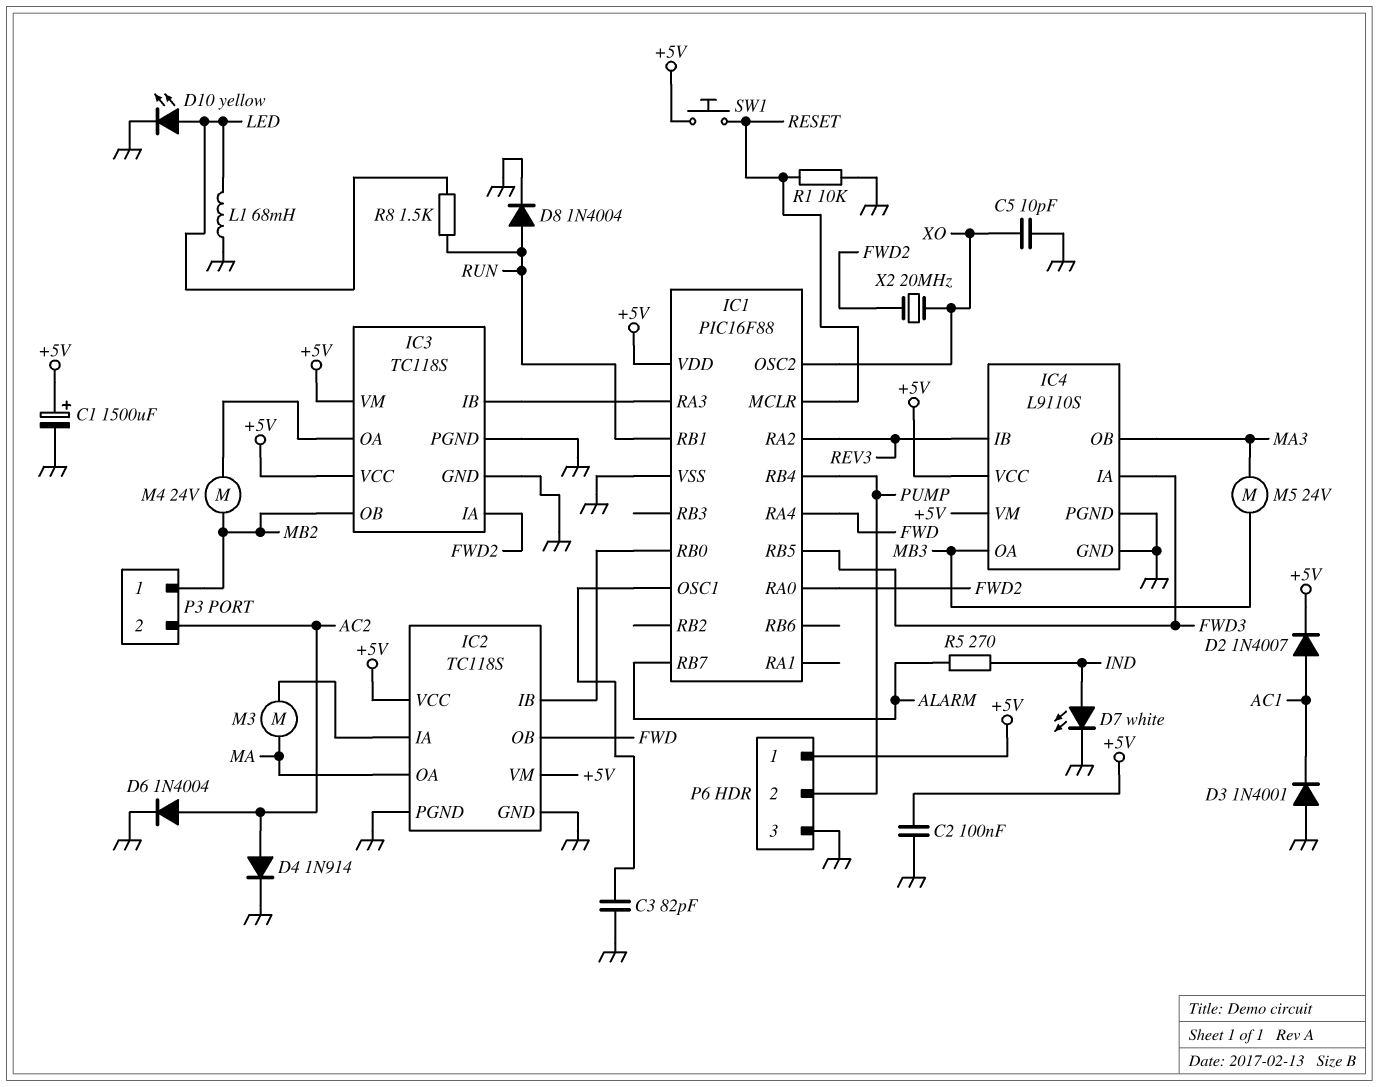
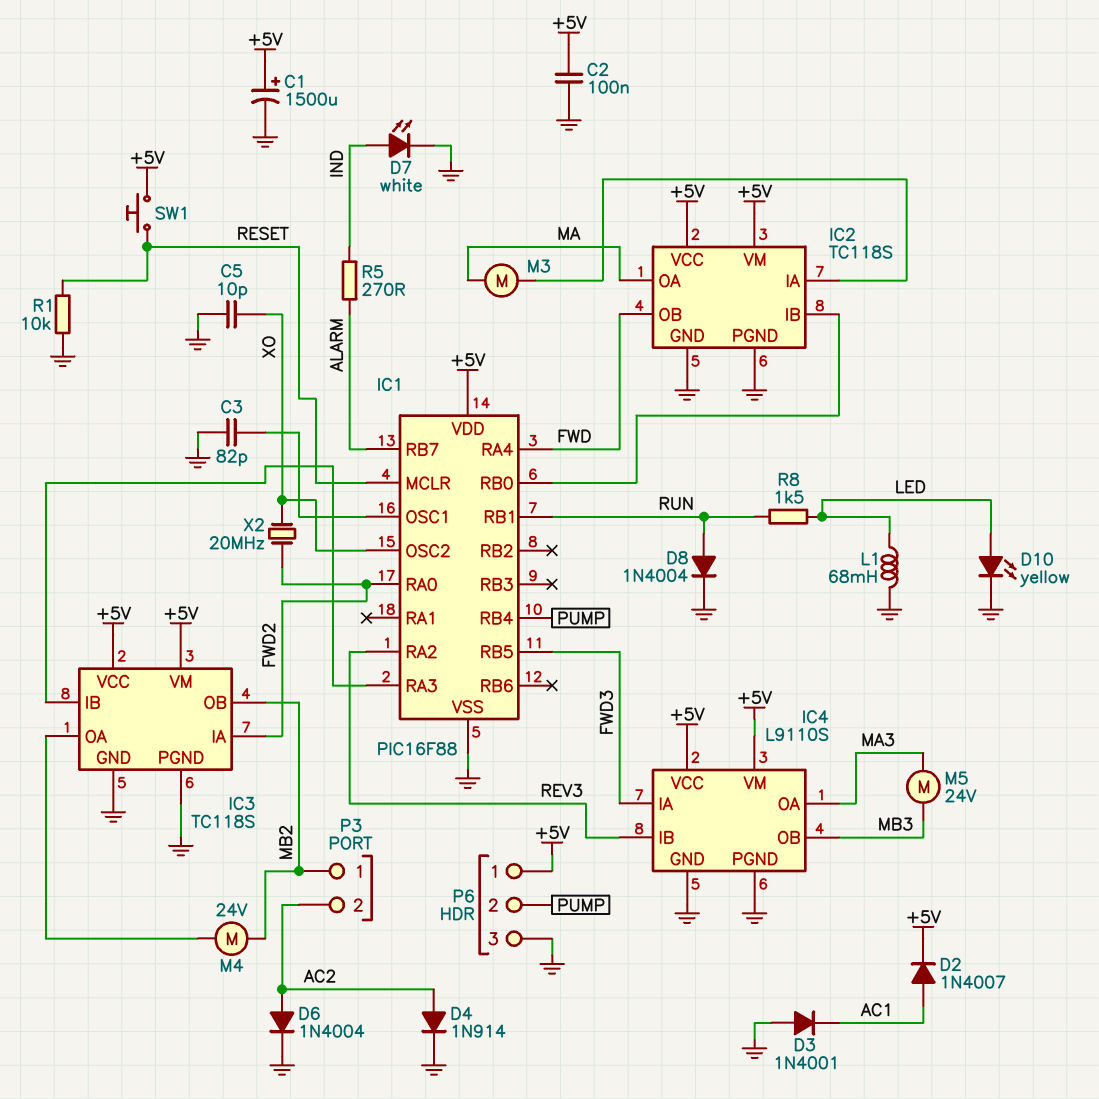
IC4 pin OA: MB3 -> MA3
IC4 pin OB: MA3 -> MB3

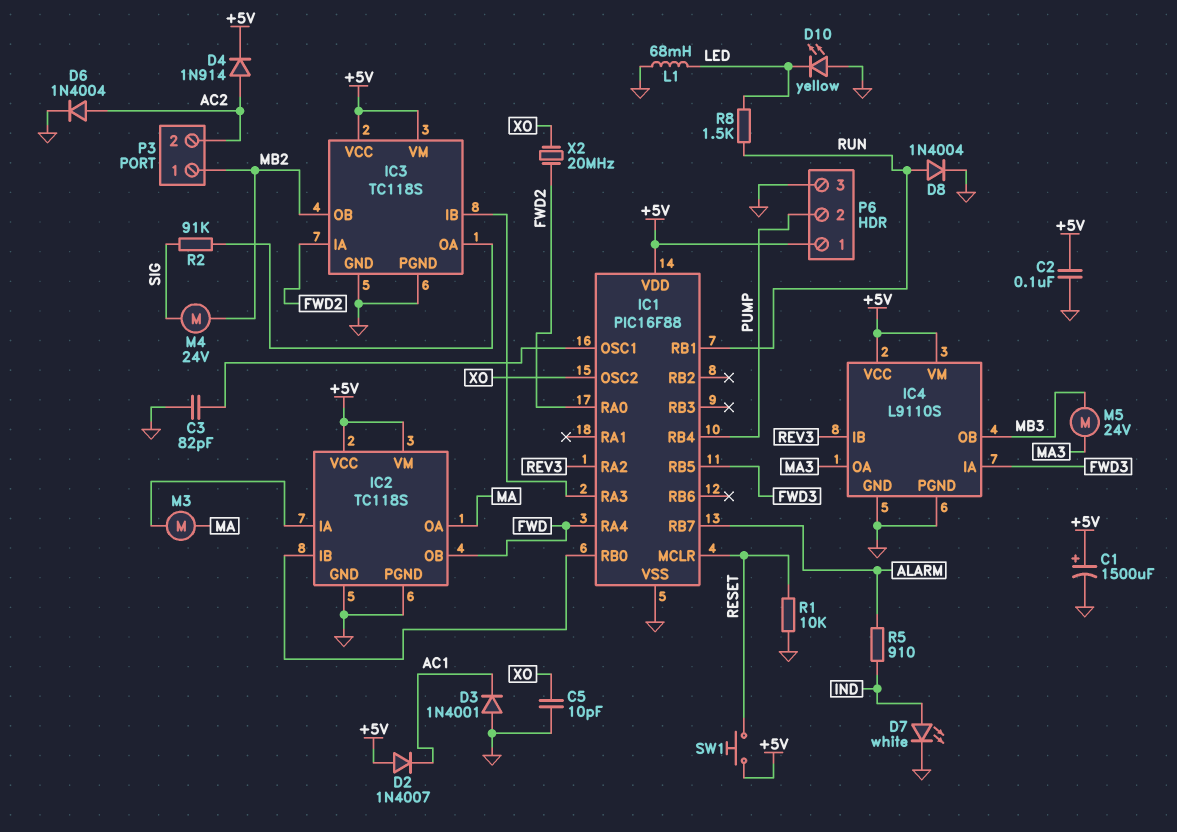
D2: diode 1N4007 (A AC1, K +5V) -> diode 1N4007 (A +5V, K AC1)
D4: diode 1N914 (A AC2, K GND) -> diode 1N914 (A AC2, K +5V)
D10: LED yellow (A LED, K GND) -> LED yellow (A GND, K LED)
M4: motor 24V (IC3/OA, MB2) -> motor 24V (MB2, SIG)
R2: none -> 91k (IC3/OA, SIG)
R5: 270 (ALARM, IND) -> 910 (ALARM, IND)

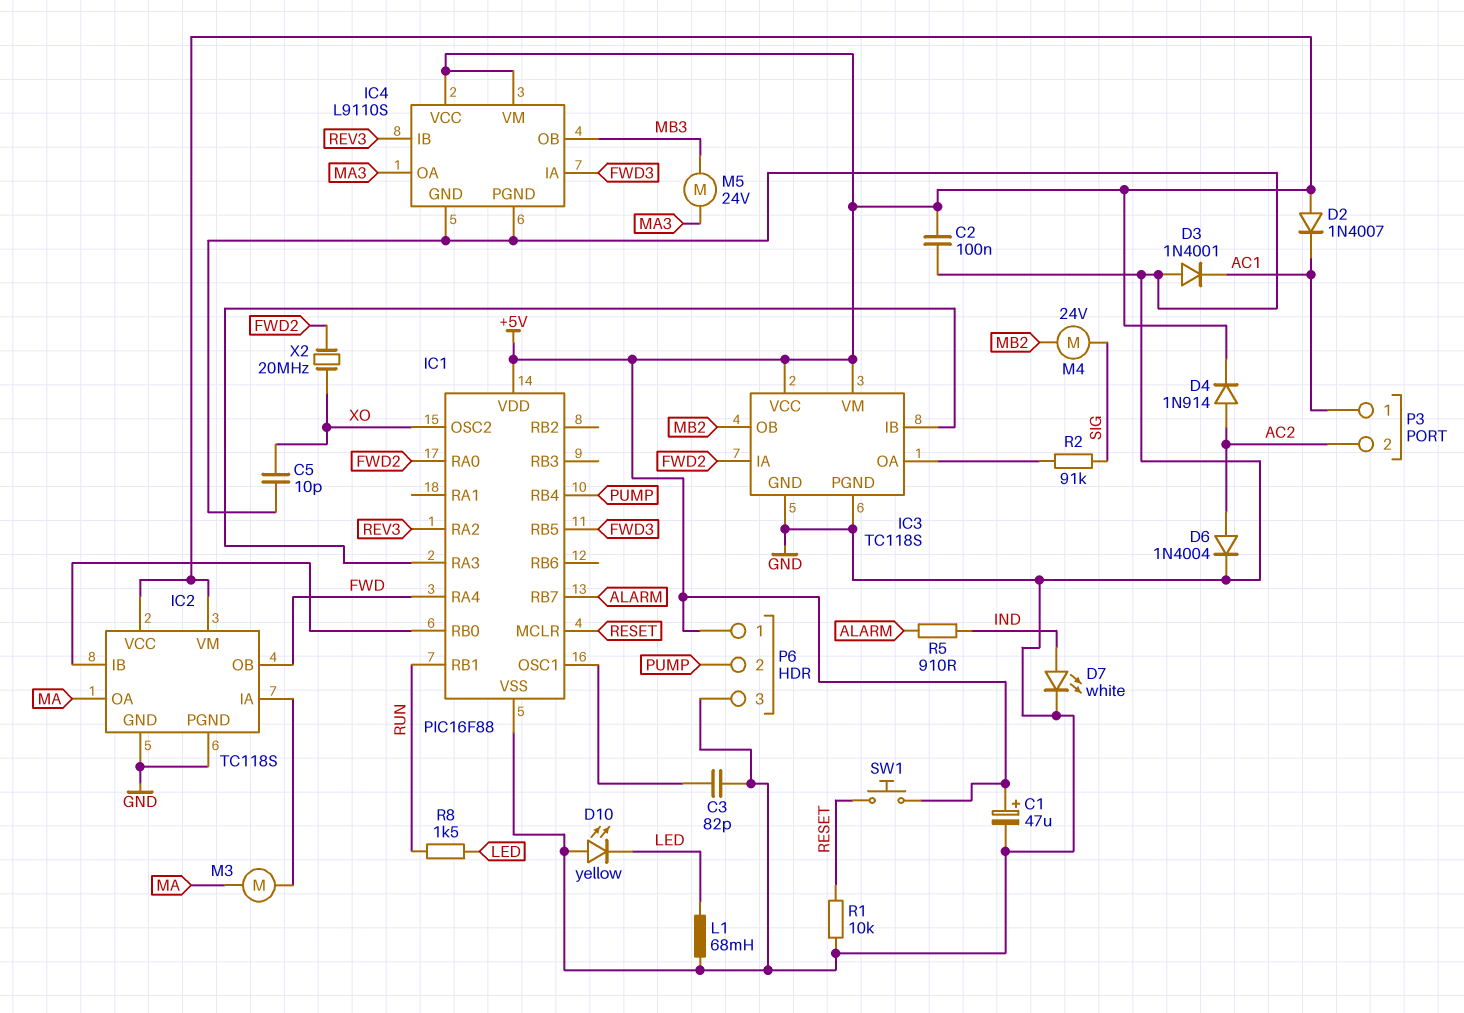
C1: 1500uF (plus +5V, minus GND) -> 47uF (plus +5V, minus GND)
D8: diode 1N4004 (A RUN, K GND) -> none
P3 pin 1: MB2 -> AC1

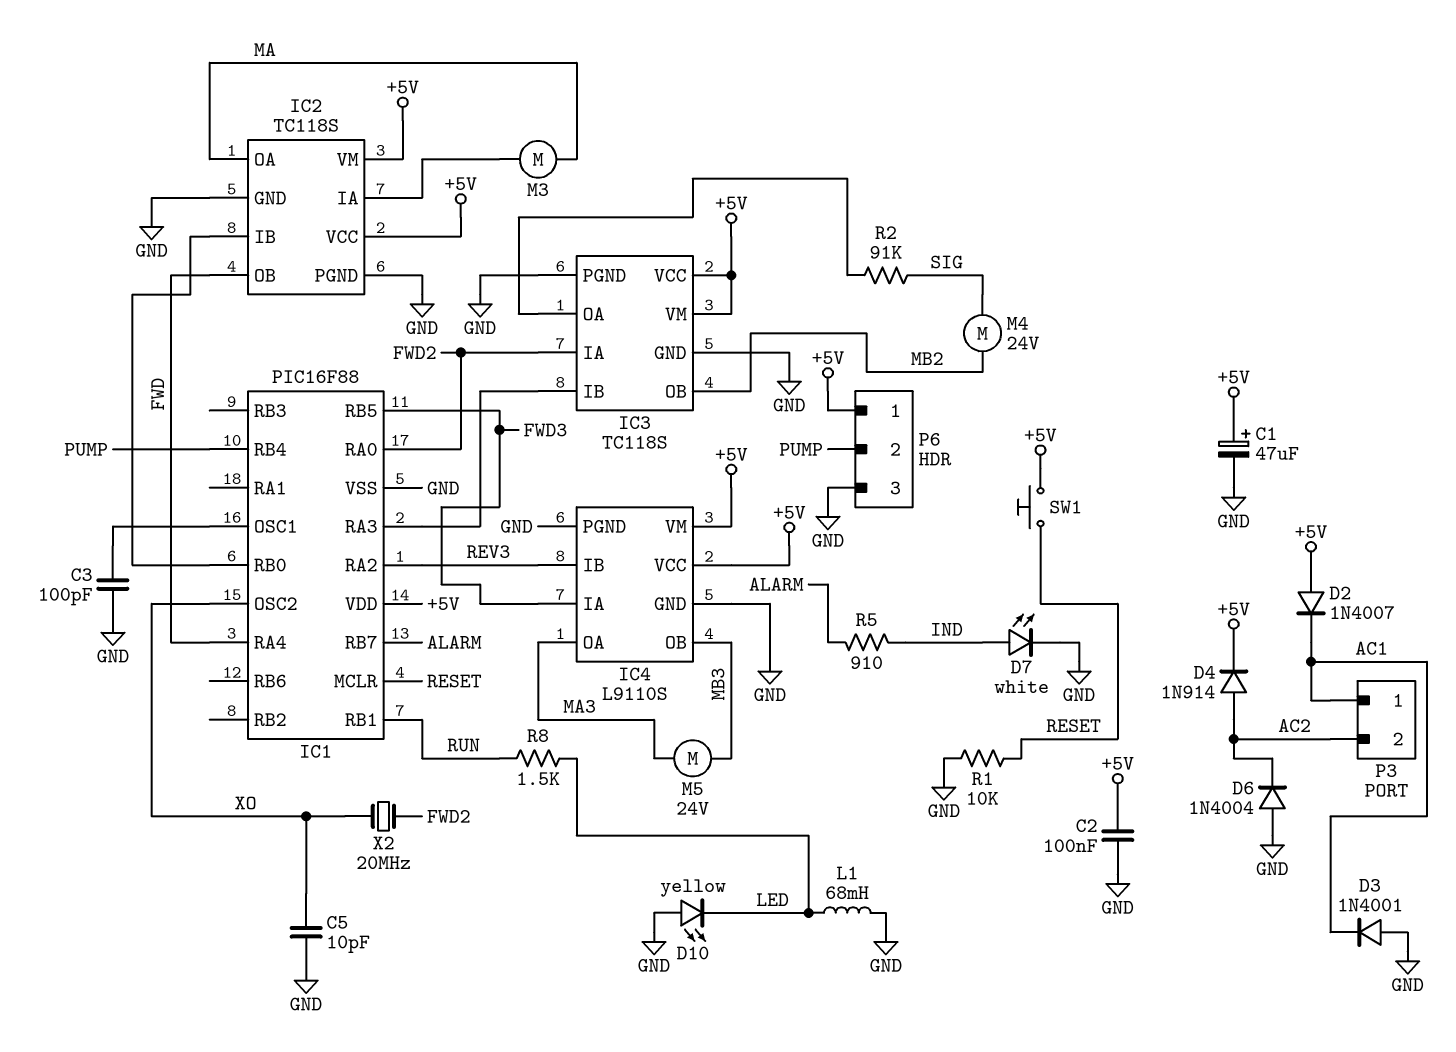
C3: 82pF (GND, IC1/OSC1) -> 100pF (GND, IC1/OSC1)
D6: diode 1N4004 (A AC2, K GND) -> diode 1N4004 (A GND, K AC2)

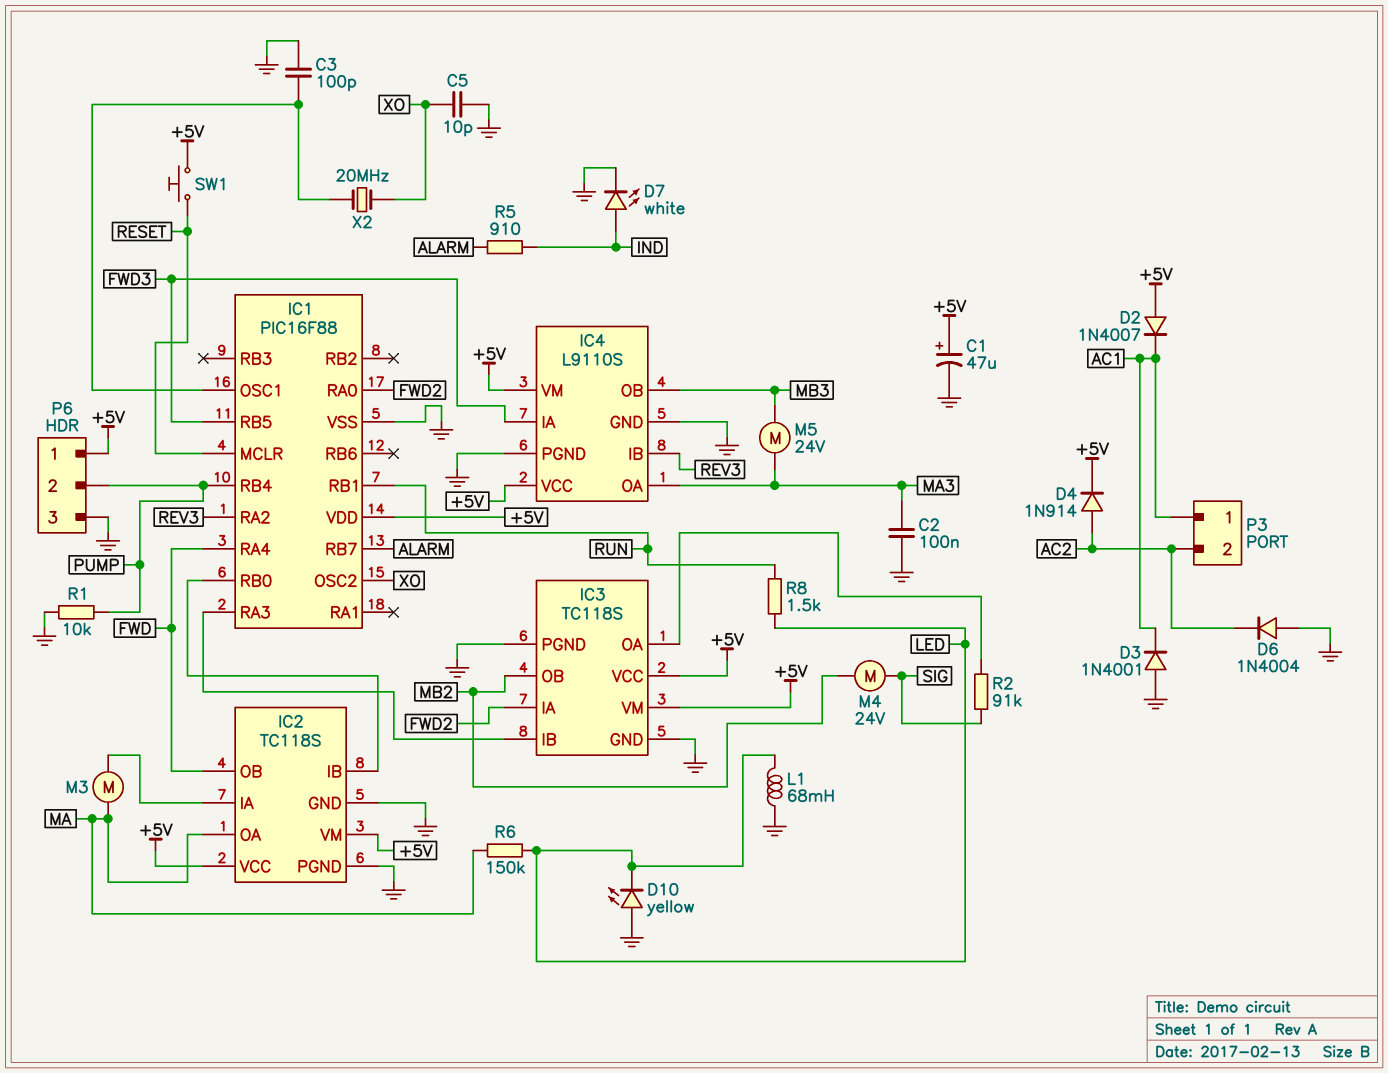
C2: 100nF (+5V, GND) -> 100nF (GND, MA3)
R1: 10k (GND, RESET) -> 10k (GND, PUMP)
R6: none -> 150k (LED, MA)
X2: 20MHz (FWD2, XO) -> 20MHz (IC1/OSC1, XO)

